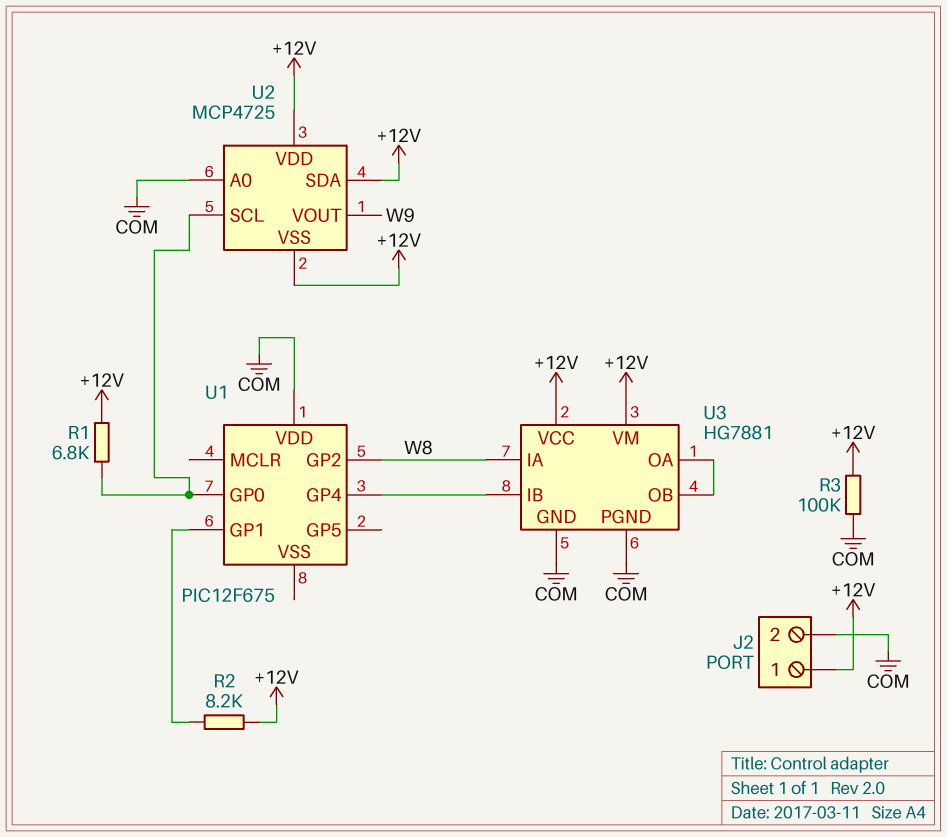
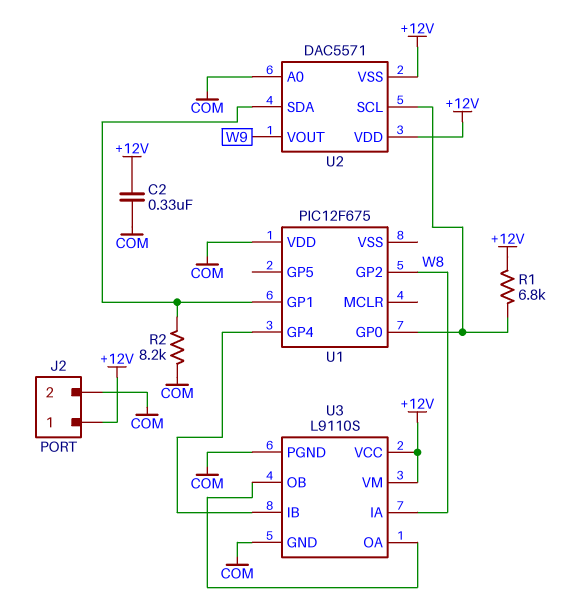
C2: none -> 330nF (+12V, COM)
R2: 8.2k (+12V, U1/GP1) -> 8.2k (COM, U1/GP1)
R3: 100k (+12V, COM) -> none
U2: MCP4725 -> DAC5571
U2 pin SDA: +12V -> U1/GP1
U3: HG7881 -> L9110S

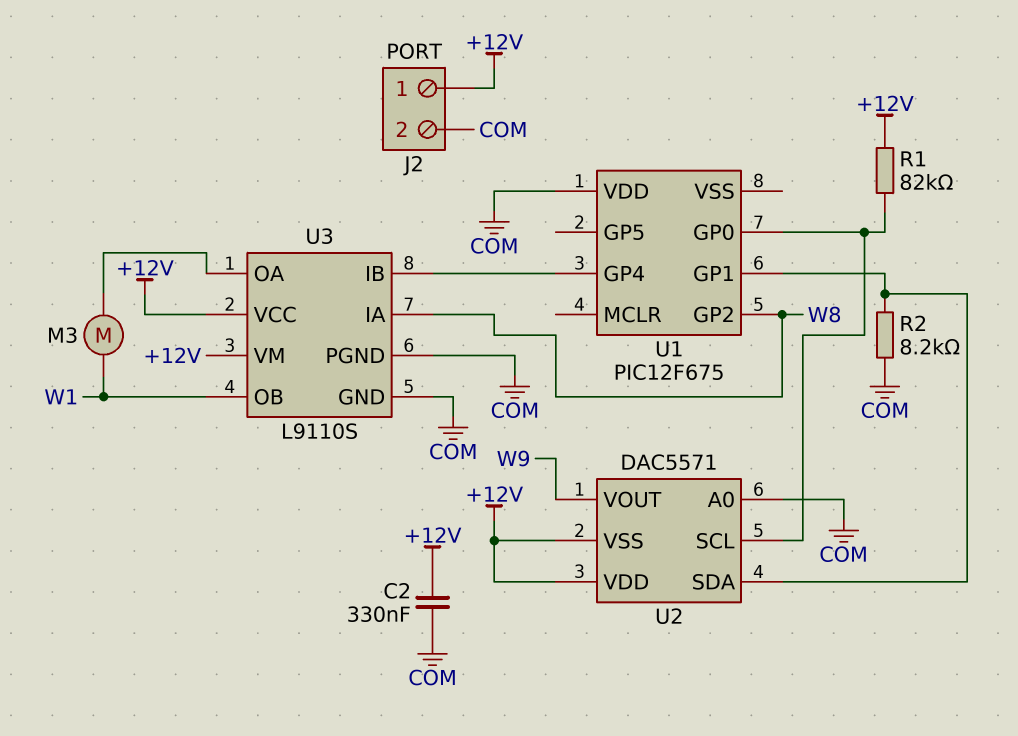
M3: none -> motor (U3/OA, W1)
R1: 6.8k (+12V, U1/GP0) -> 82k (+12V, U1/GP0)
U3 pin OB: U3/OA -> W1

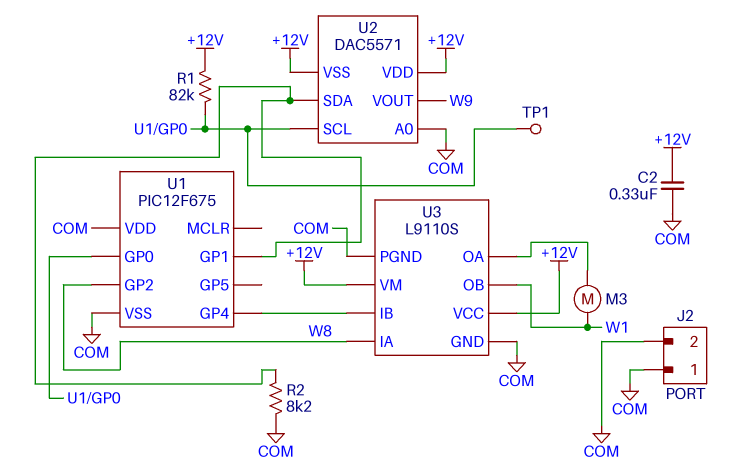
J2 pin 1: +12V -> COM
TP1: none -> test point (U1/GP0)
U1 pin VSS: none -> COM

